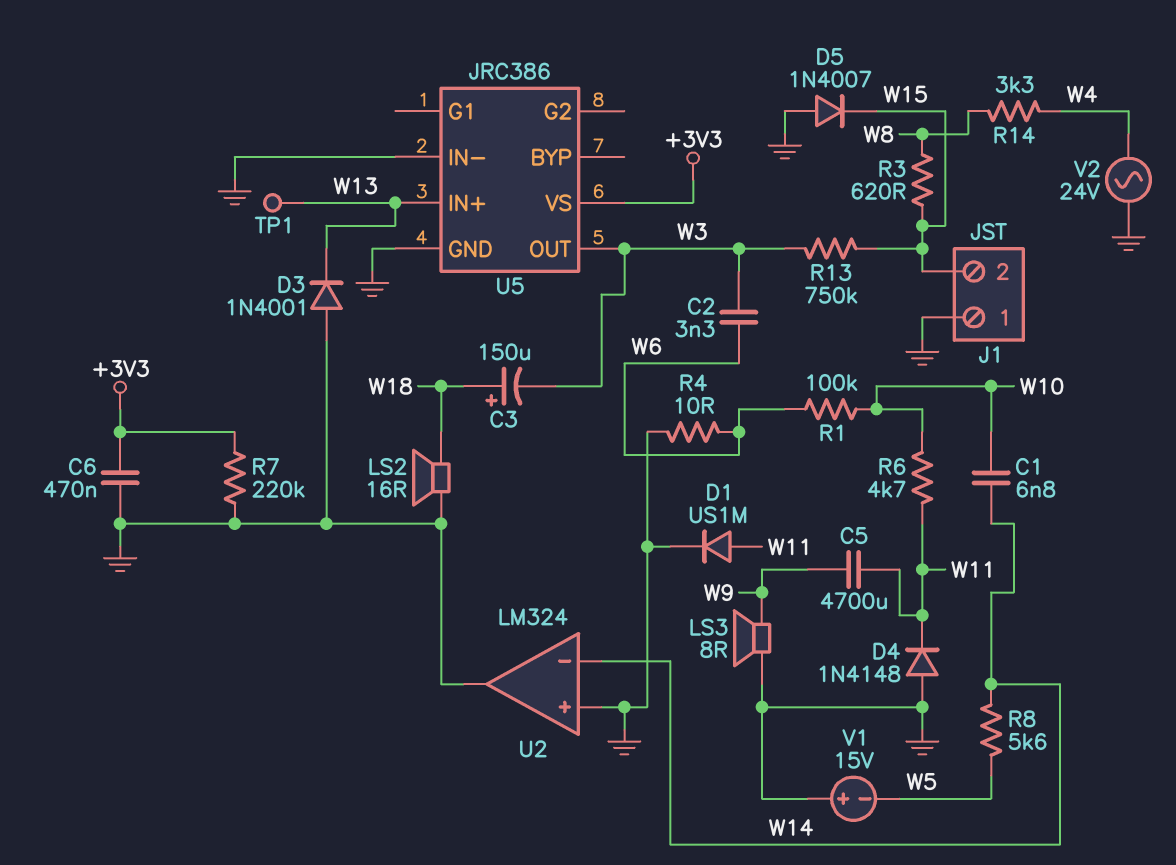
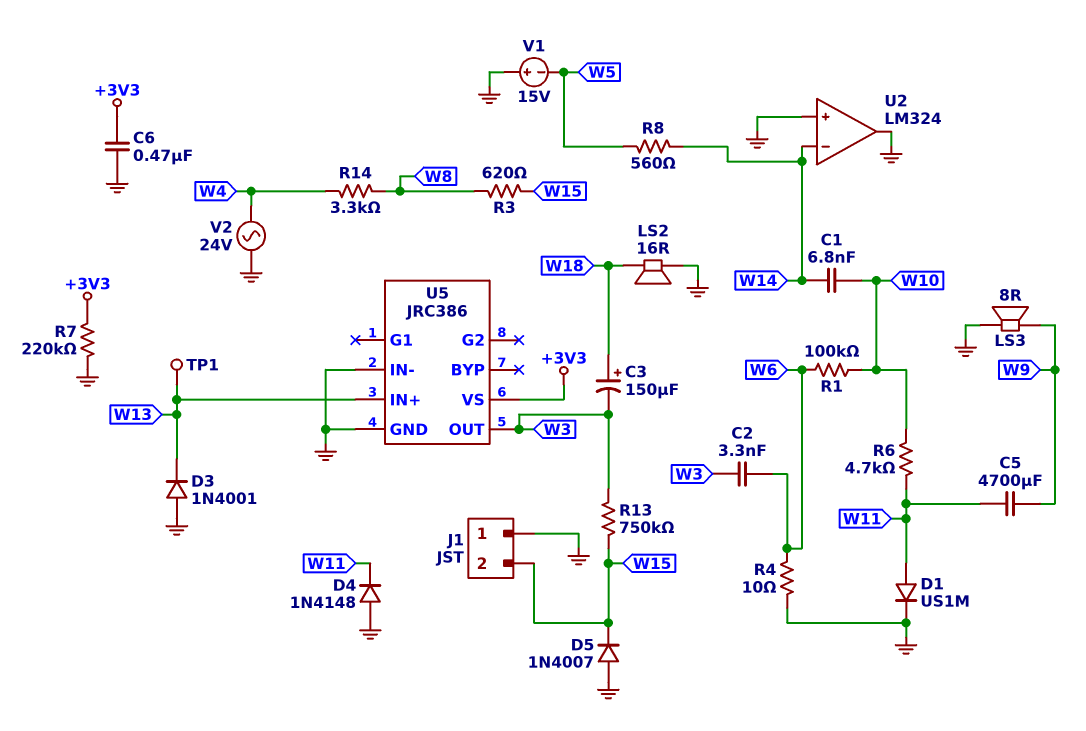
R8: 5.6k (W5, W14) -> 560 (W5, W14)

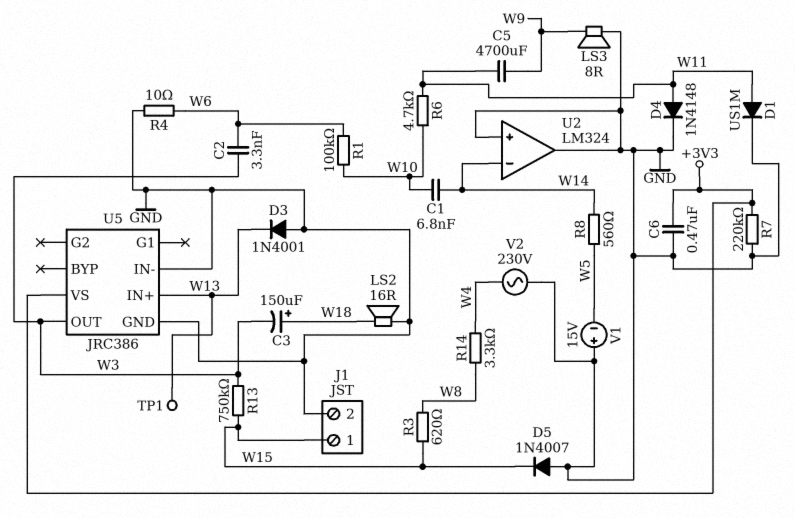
D4: diode 1N4148 (A GND, K W11) -> diode 1N4148 (A W11, K GND)
J1 pin 1: GND -> W15
J1 pin 2: W15 -> GND
V2: AC 24V (GND, W4) -> AC 230V (GND, W4)

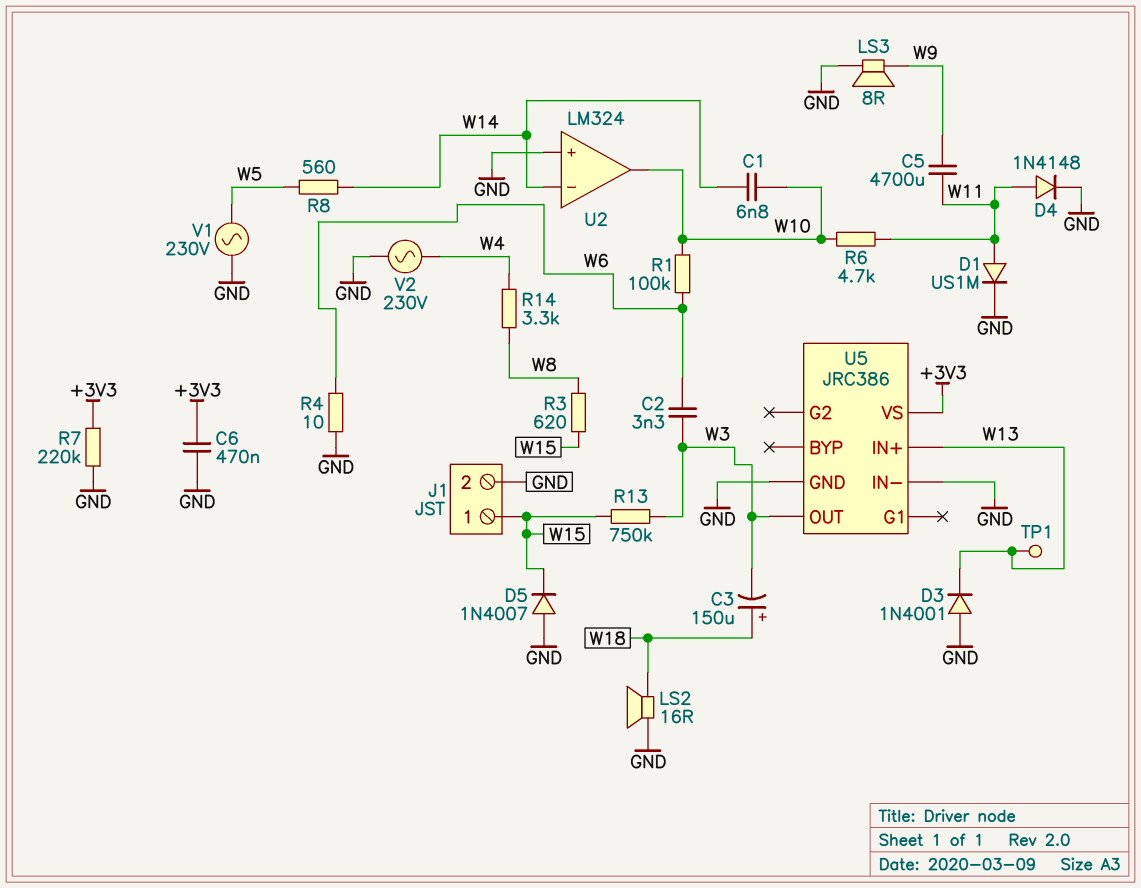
U2 pin out: GND -> W10
V1: 15V (plus GND, minus W5) -> AC 230V (GND, W5)

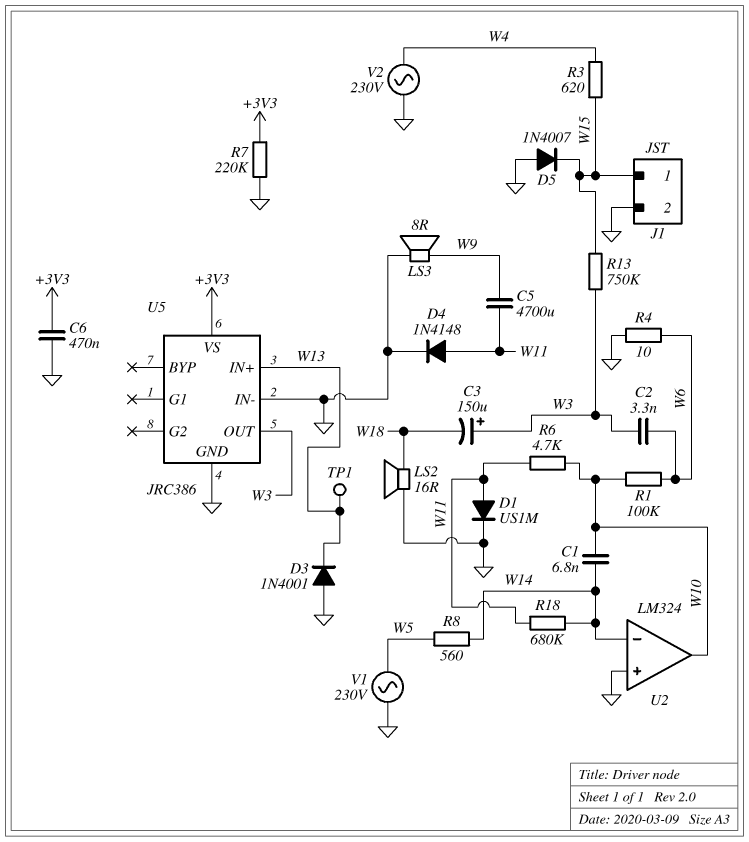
C3: 150uF (plus W18, minus W3) -> 150uF (plus W3, minus W18)
R3: 620 (W8, W15) -> 620 (W4, W15)
R14: 3.3k (W4, W8) -> none
R18: none -> 680k (W11, W14)

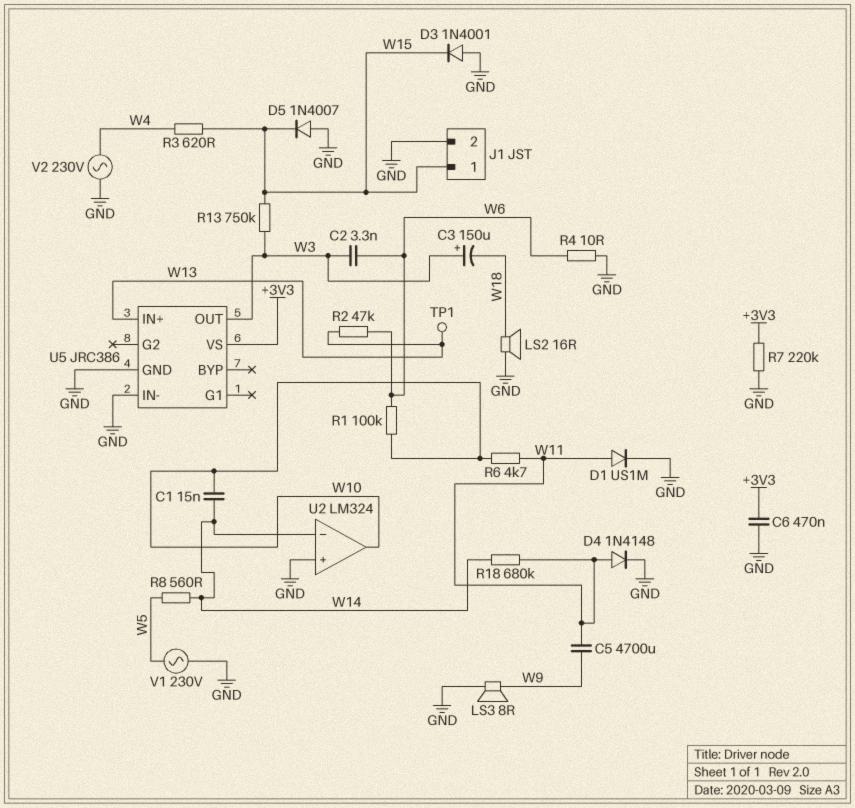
C1: 6.8nF (W10, W14) -> 15nF (W10, W14)
D3: diode 1N4001 (A GND, K W13) -> diode 1N4001 (A GND, K W15)
R2: none -> 47k (W6, W13)

